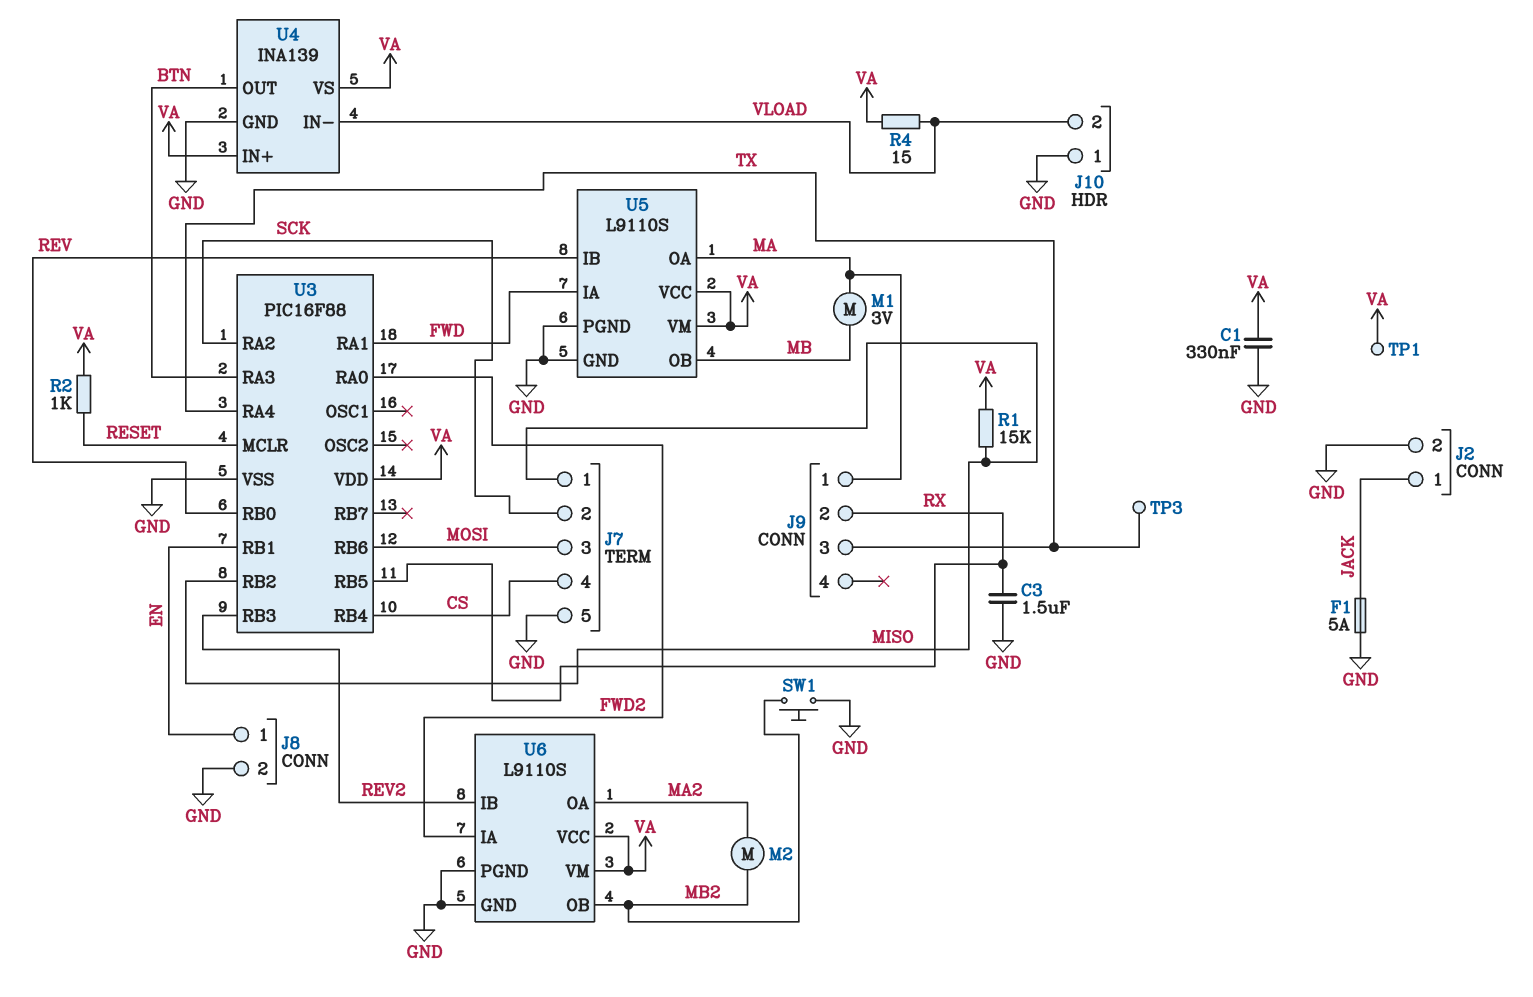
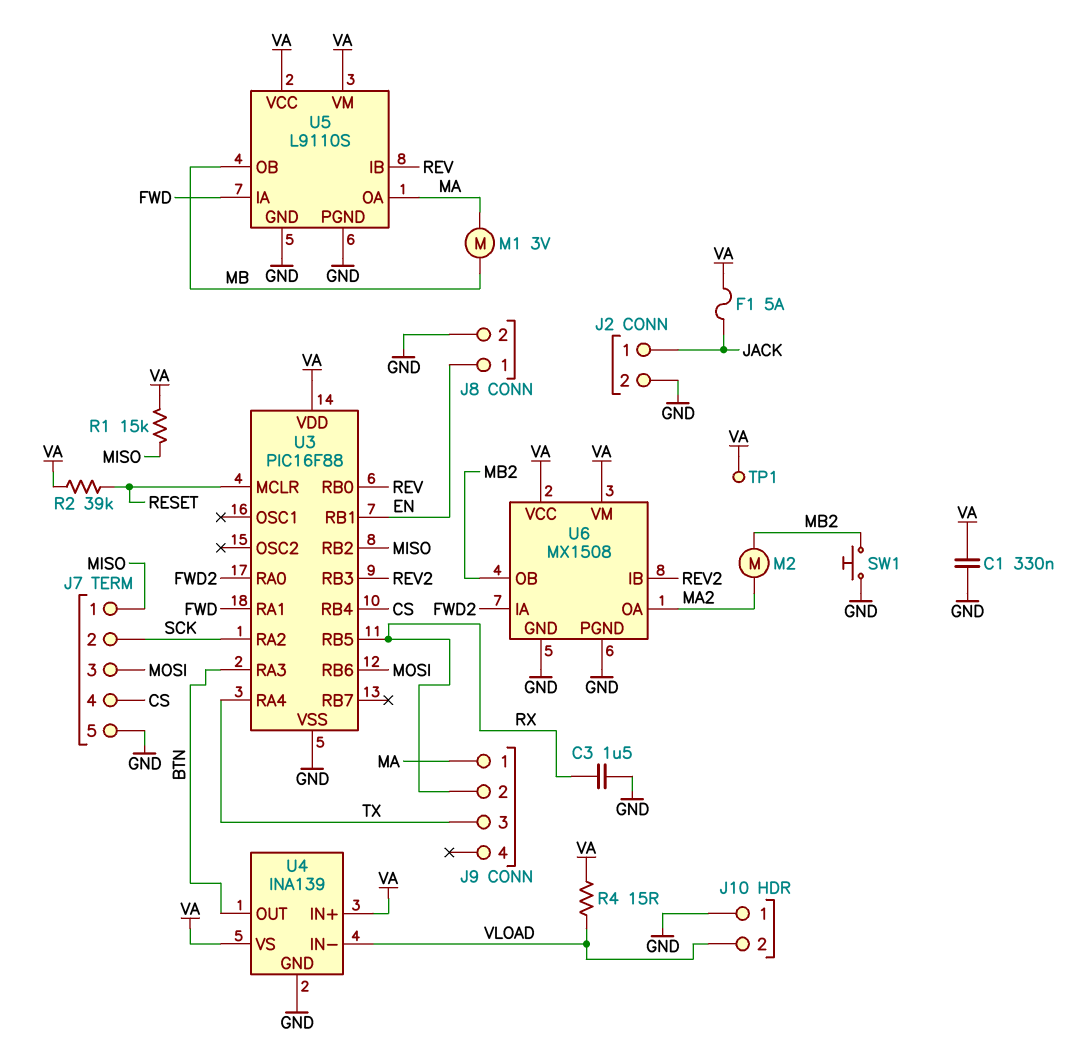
F1: 5A (GND, JACK) -> 5A (JACK, VA)
R2: 1k (RESET, VA) -> 39k (RESET, VA)
TP3: test point (TX) -> none
U6: L9110S -> MX1508

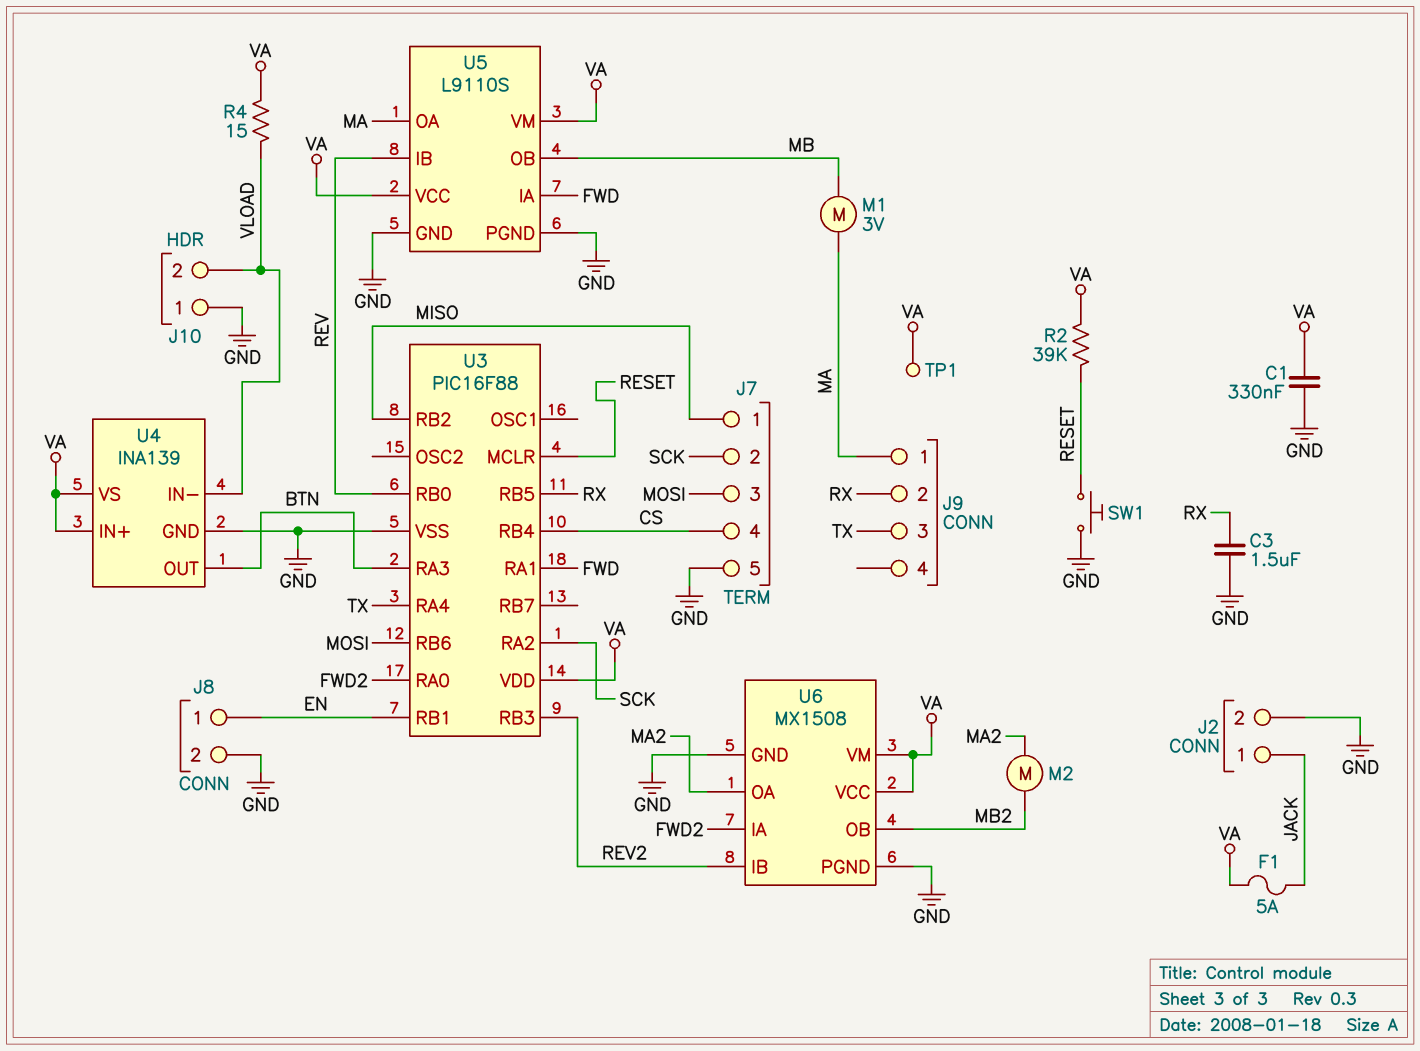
R1: 15k (MISO, VA) -> none
SW1: button (GND, MB2) -> button (GND, RESET)

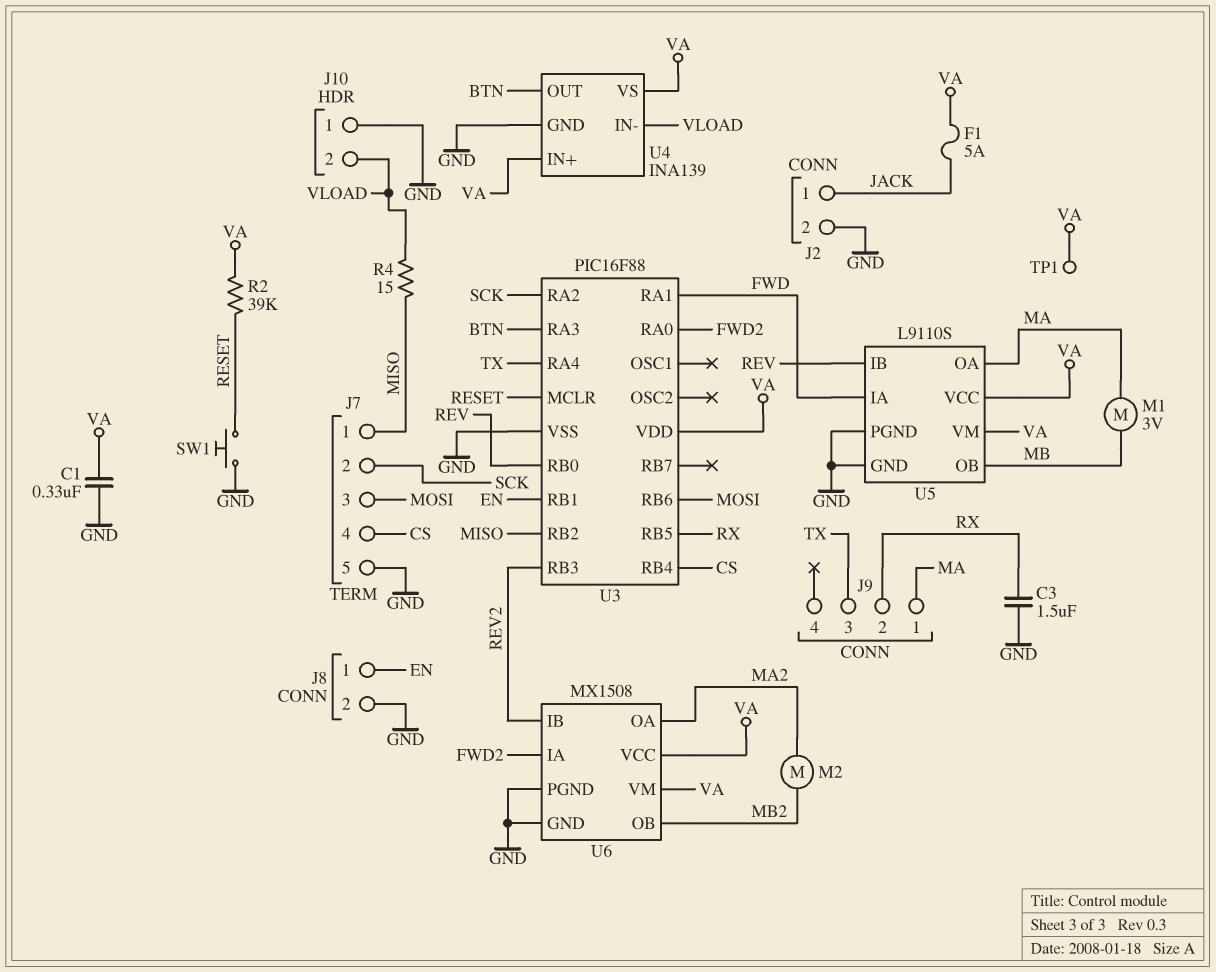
R4: 15 (VA, VLOAD) -> 15 (MISO, VLOAD)

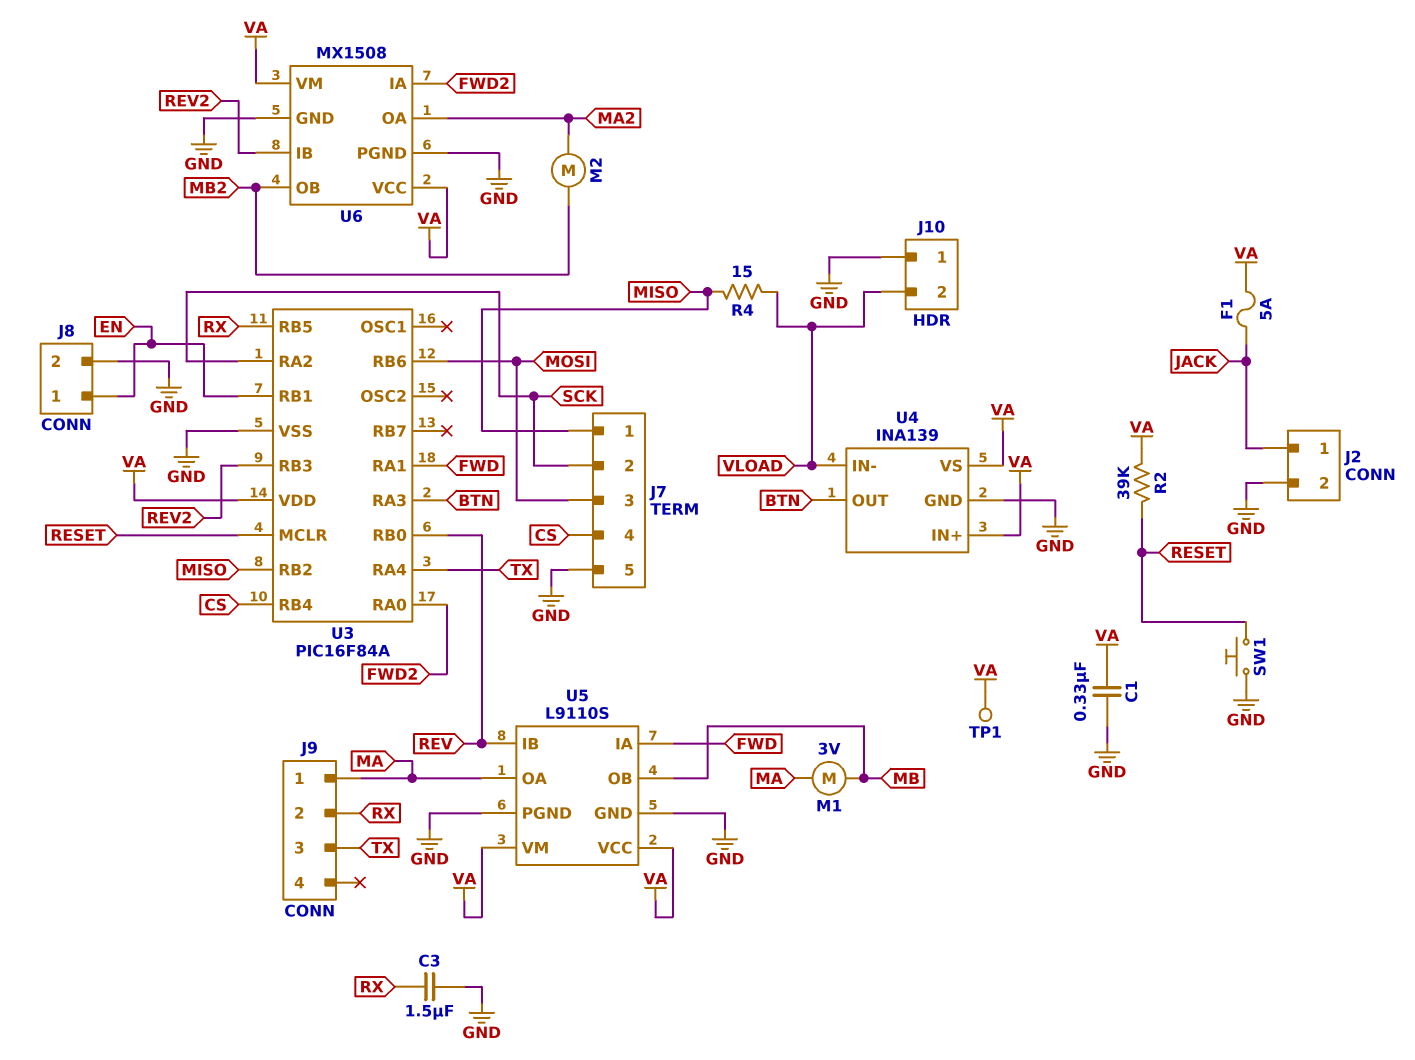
U3: PIC16F88 -> PIC16F84A

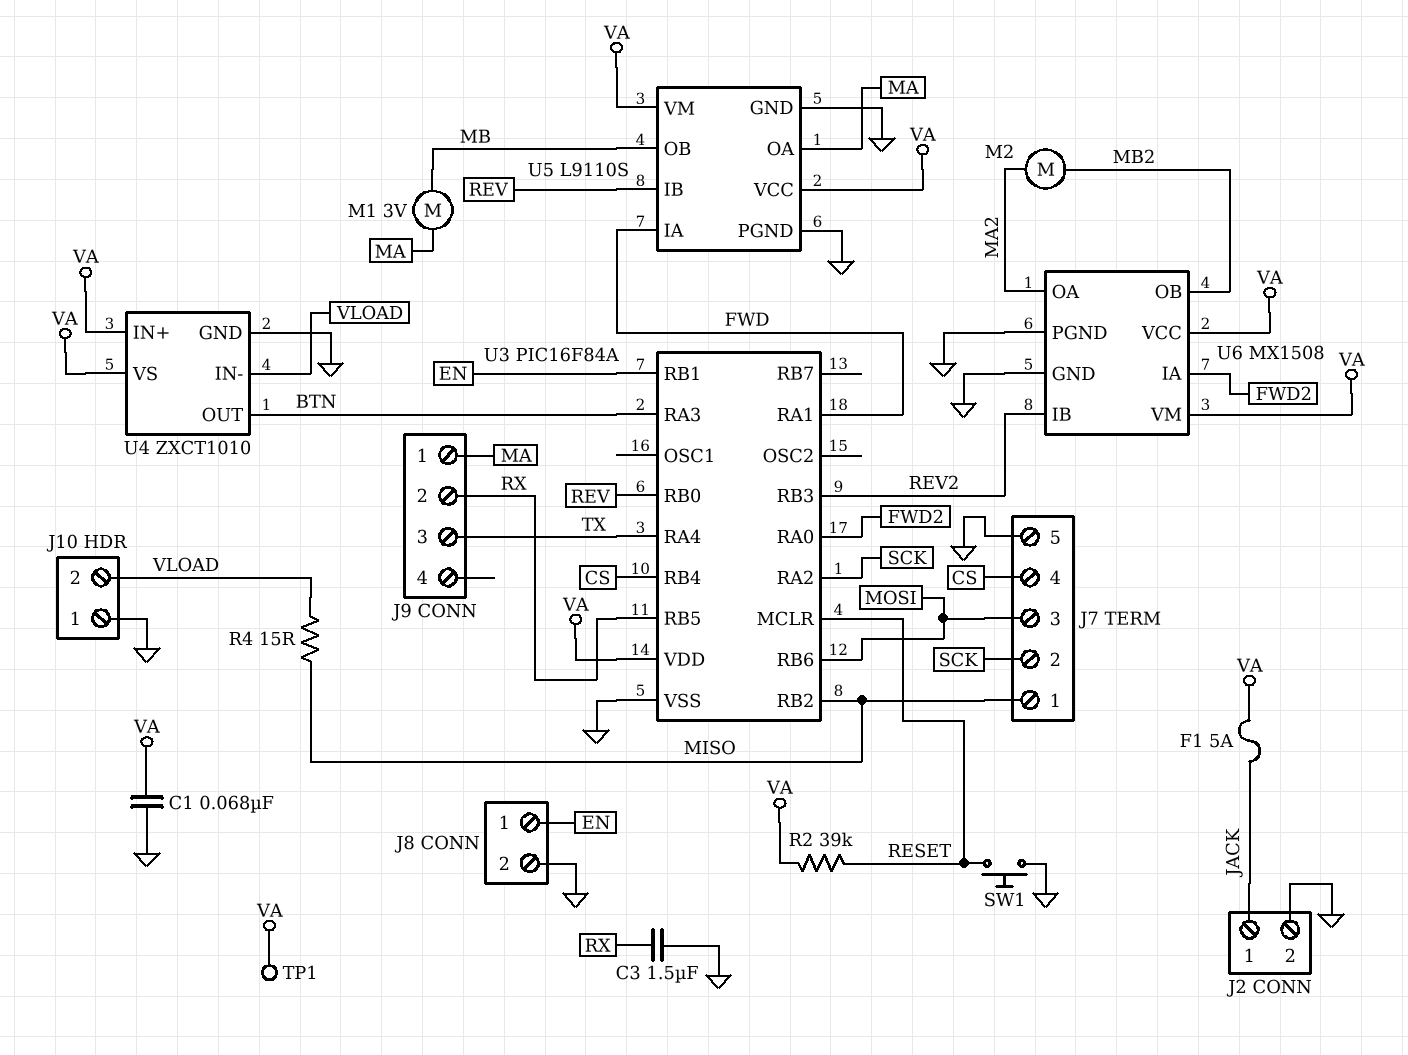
C1: 330nF (GND, VA) -> 68nF (GND, VA)
U4: INA139 -> ZXCT1010

